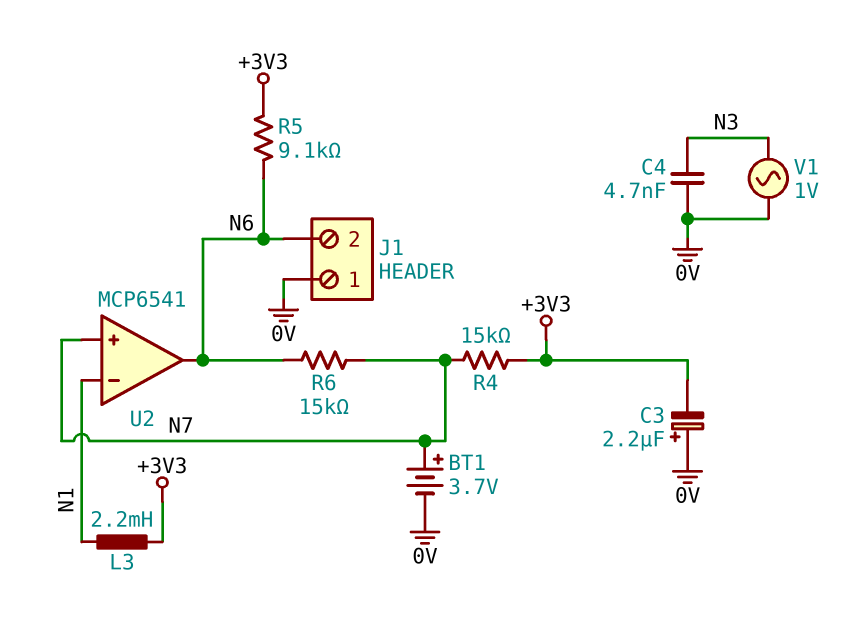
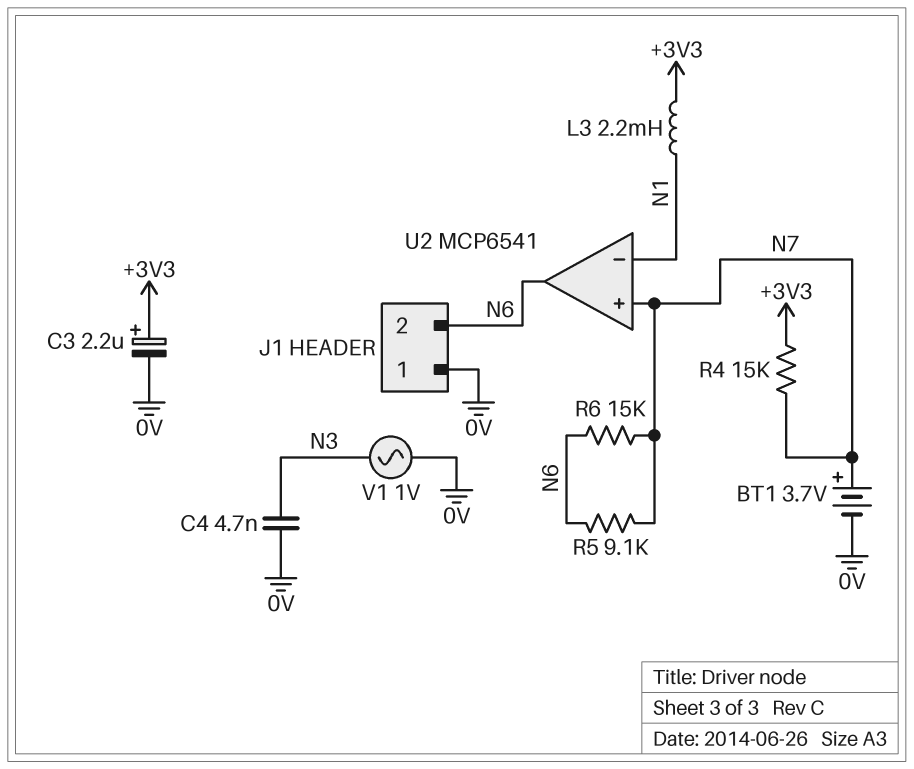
C3: 2.2uF (plus 0V, minus +3V3) -> 2.2uF (plus +3V3, minus 0V)
R5: 9.1k (+3V3, N6) -> 9.1k (N6, N7)

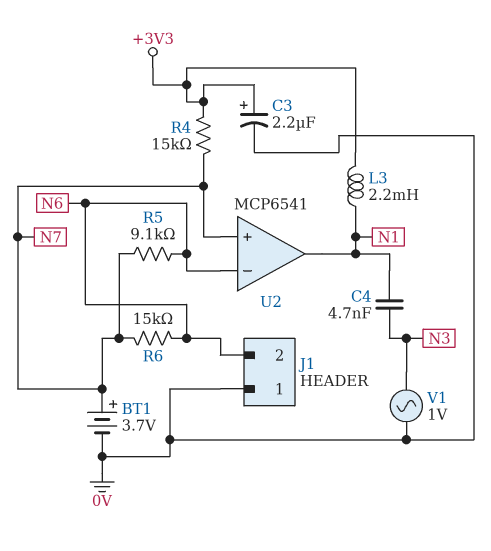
C4: 4.7nF (0V, N3) -> 4.7nF (N1, N3)
U2 pin in-: N1 -> N6
U2 pin out: N6 -> N1

